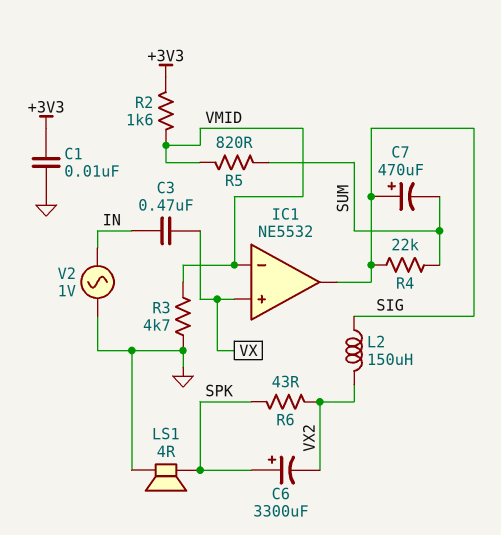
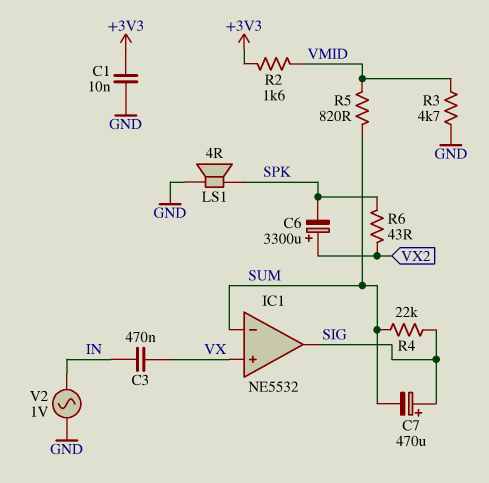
C6: 3300uF (plus SPK, minus VX2) -> 3300uF (plus VX2, minus SPK)
IC1 pin in-: VMID -> SUM
L2: 150uH (SIG, VX2) -> none

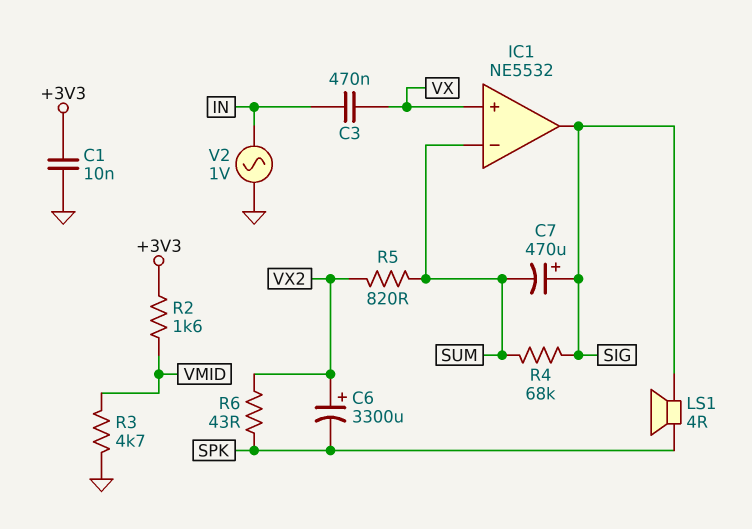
LS1: speaker 4R (GND, SPK) -> speaker 4R (SIG, SPK)
R4: 22k (SIG, SUM) -> 68k (SIG, SUM)
R5: 820 (SUM, VMID) -> 820 (SUM, VX2)

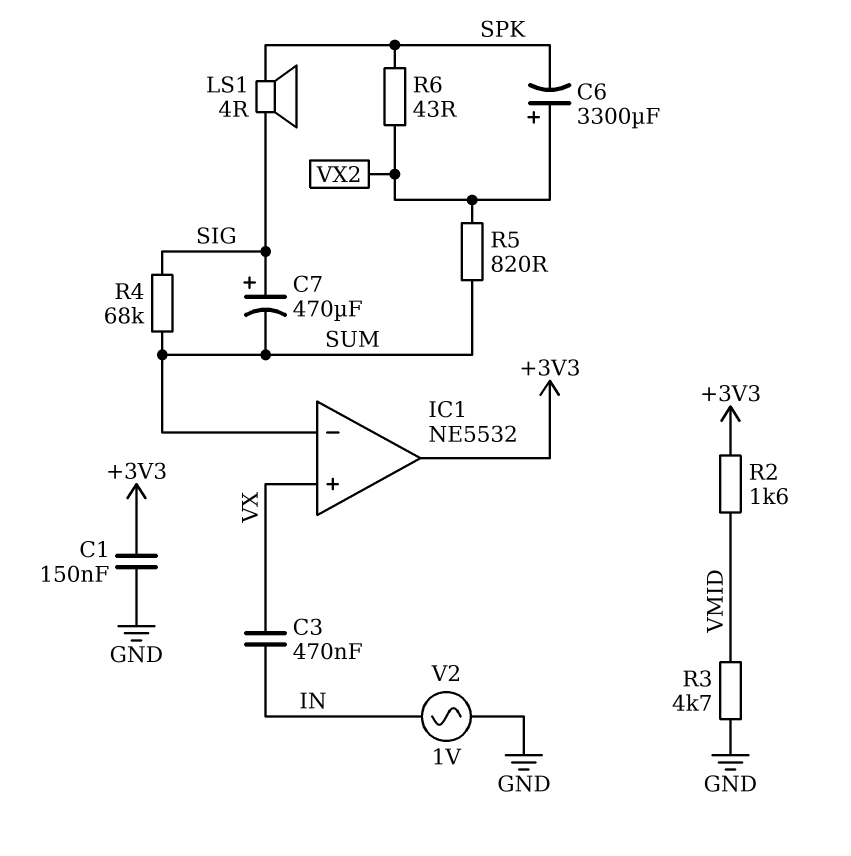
C1: 10nF (+3V3, GND) -> 150nF (+3V3, GND)
IC1 pin out: SIG -> +3V3

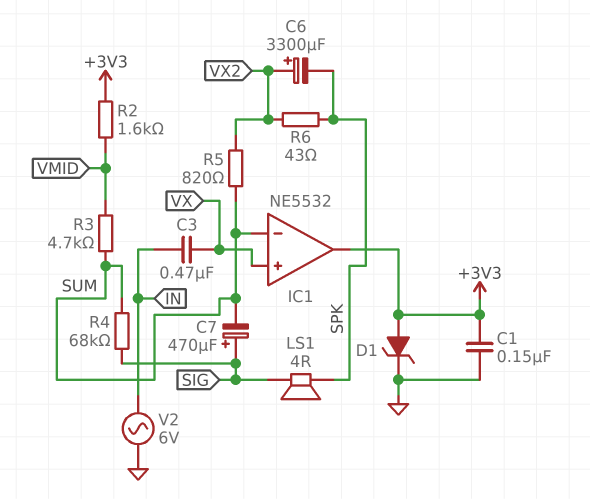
D1: none -> zener (A +3V3, K GND)
R3: 4.7k (GND, VMID) -> 4.7k (SUM, VMID)
V2: AC 1V (GND, IN) -> AC 6V (GND, IN)

